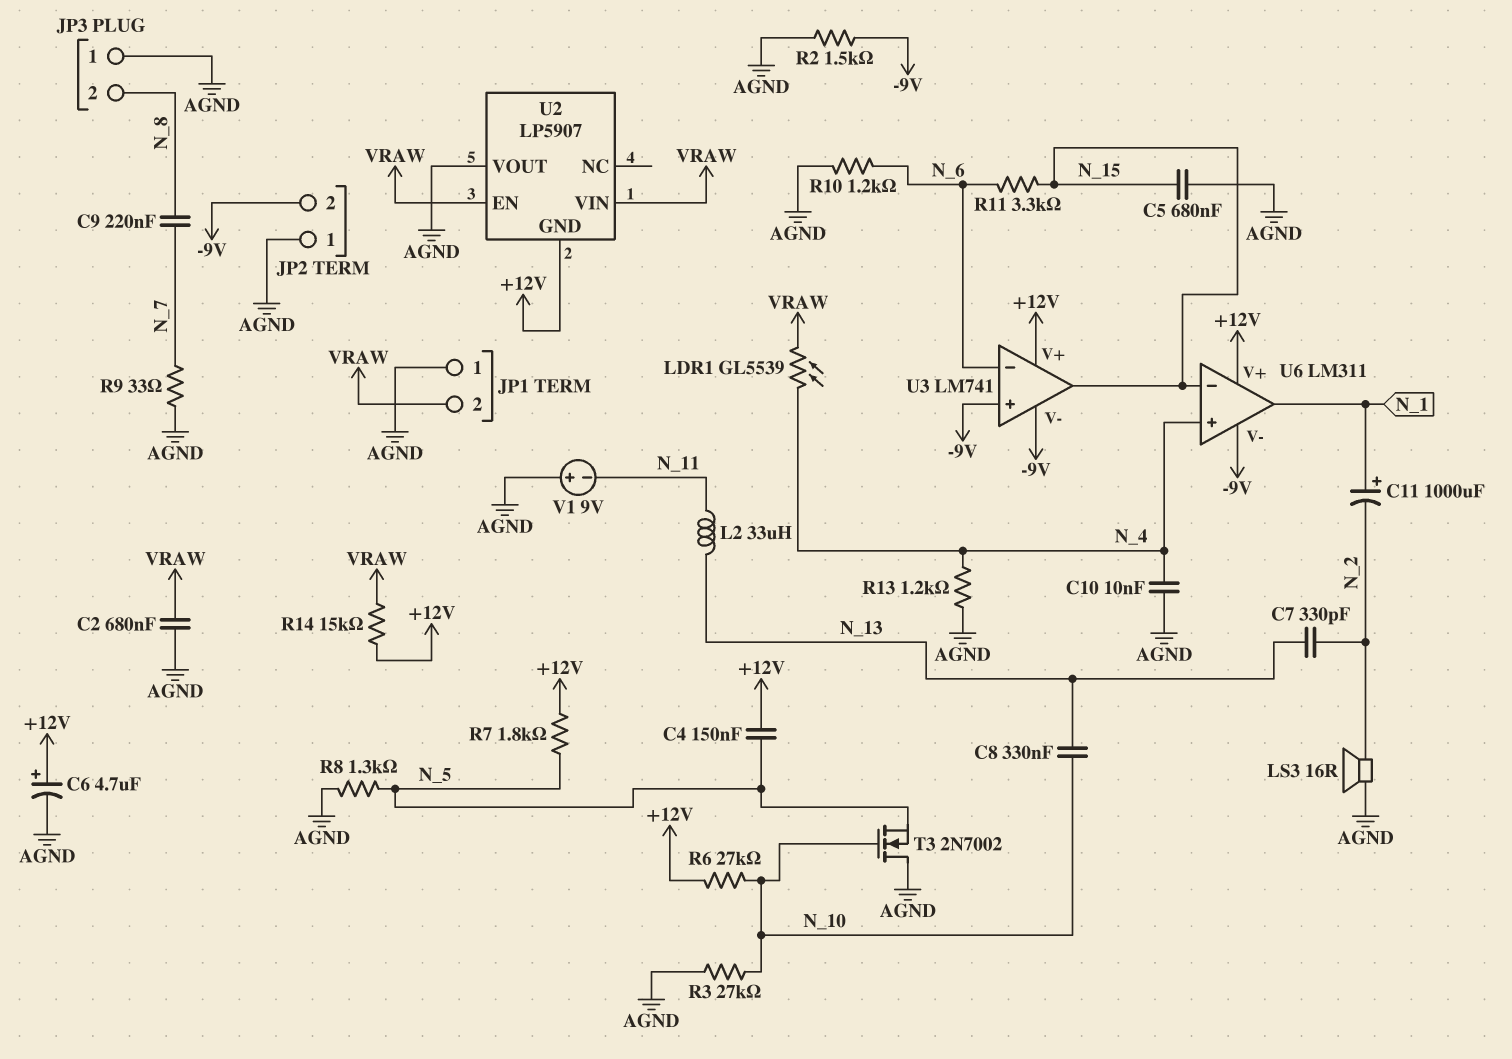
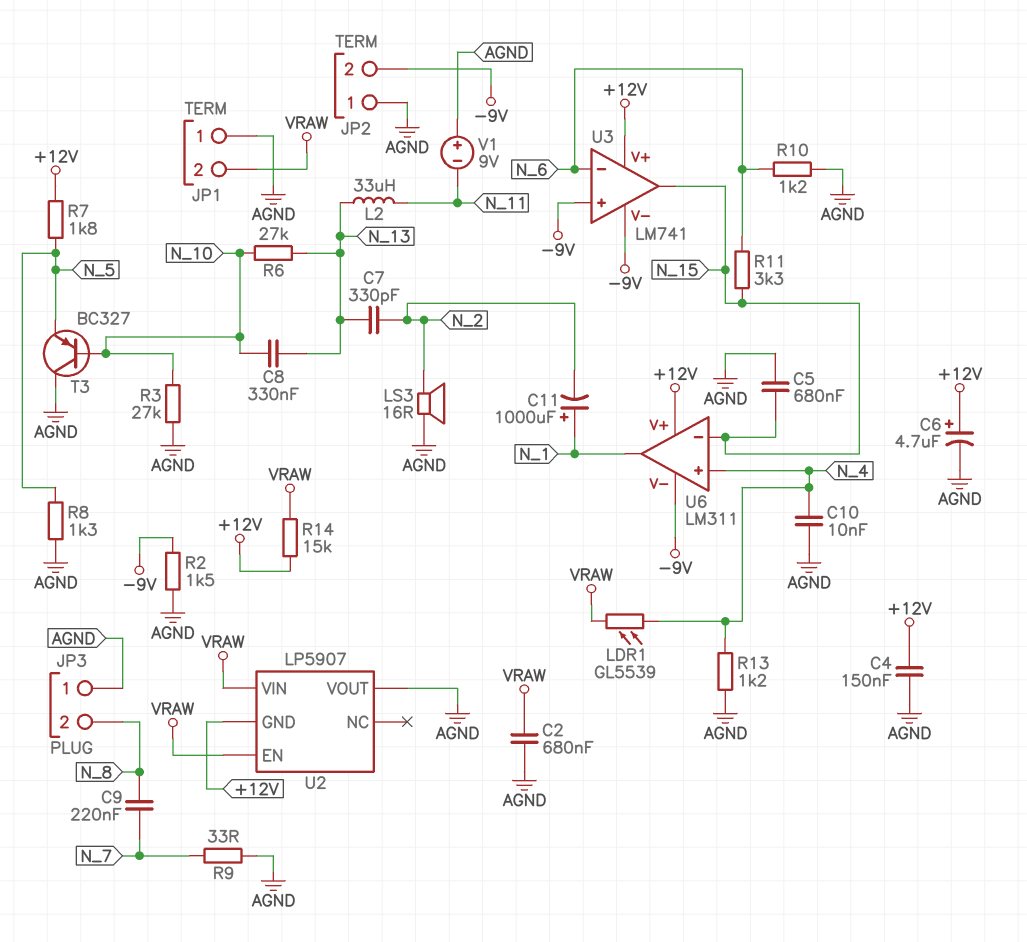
C4: 150nF (+12V, N_5) -> 150nF (+12V, AGND)
R6: 27k (+12V, N_10) -> 27k (N_10, N_13)
T3: NMOS 2N7002 (G N_10, D AGND, S N_5) -> PNP BC327 (B N_10, C AGND, E N_5)

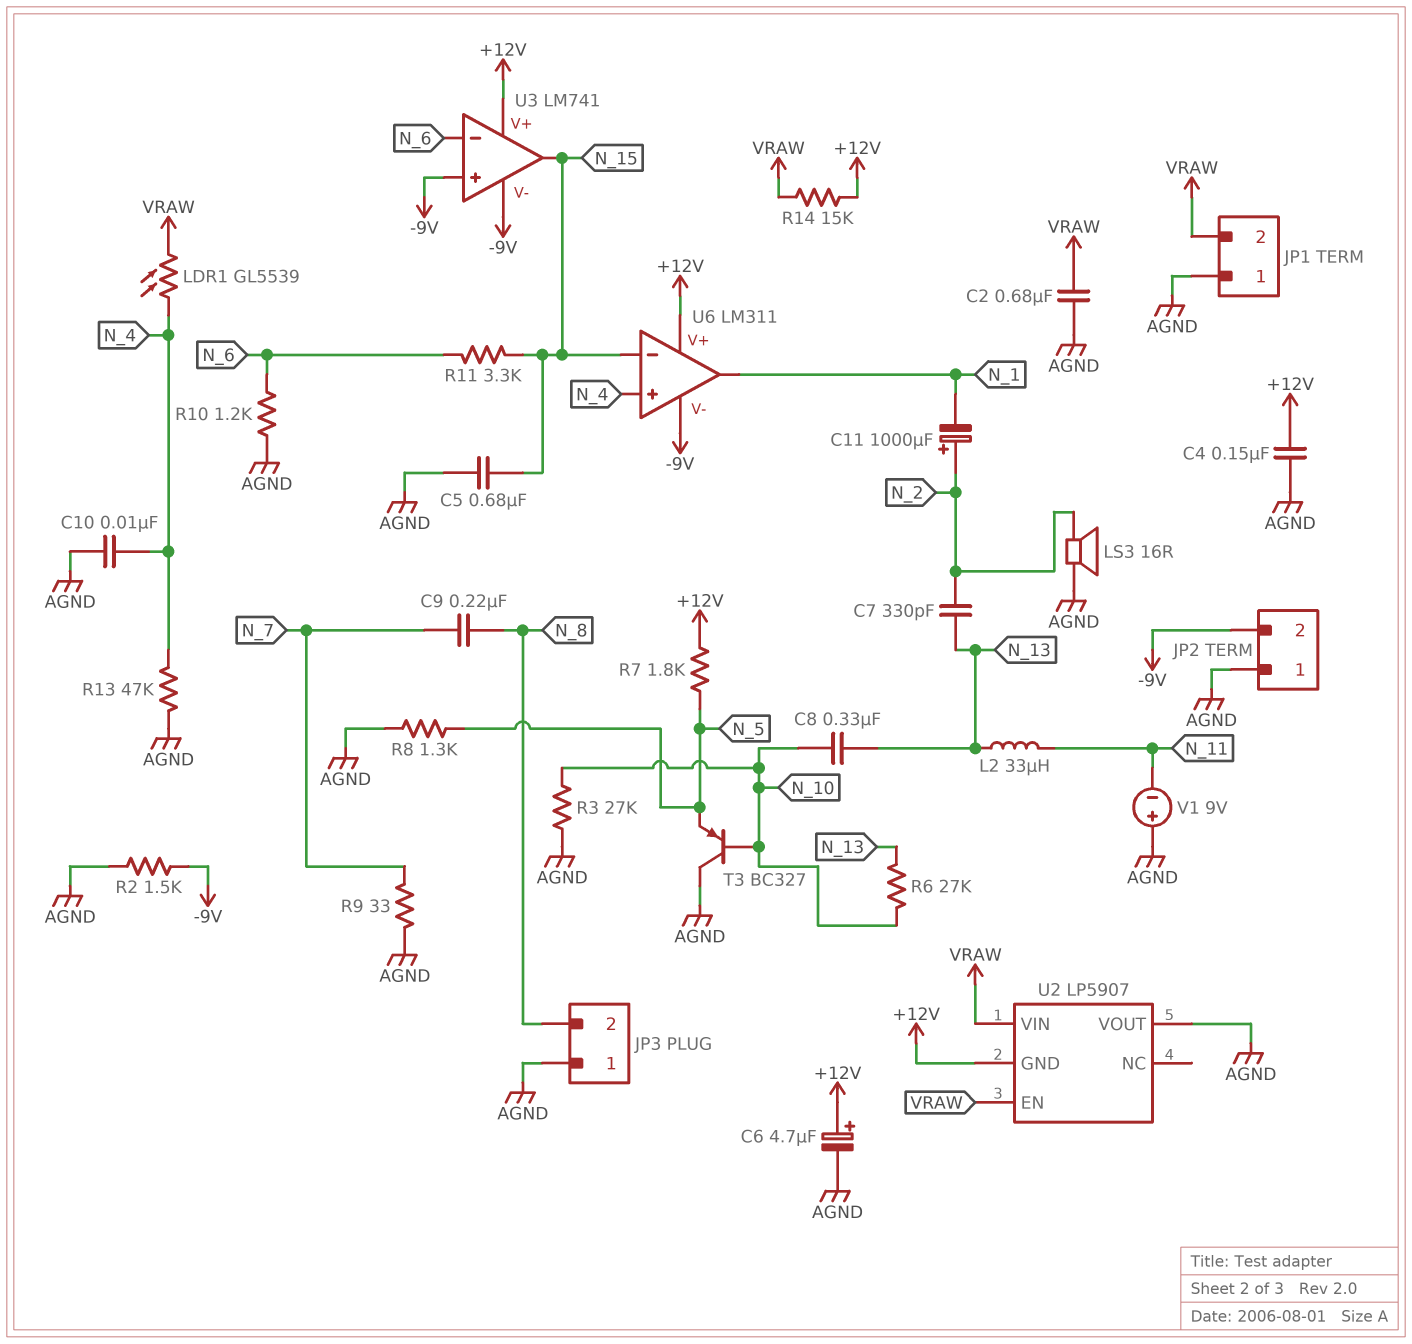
C11: 1000uF (plus N_1, minus N_2) -> 1000uF (plus N_2, minus N_1)
R13: 1.2k (AGND, N_4) -> 47k (AGND, N_4)

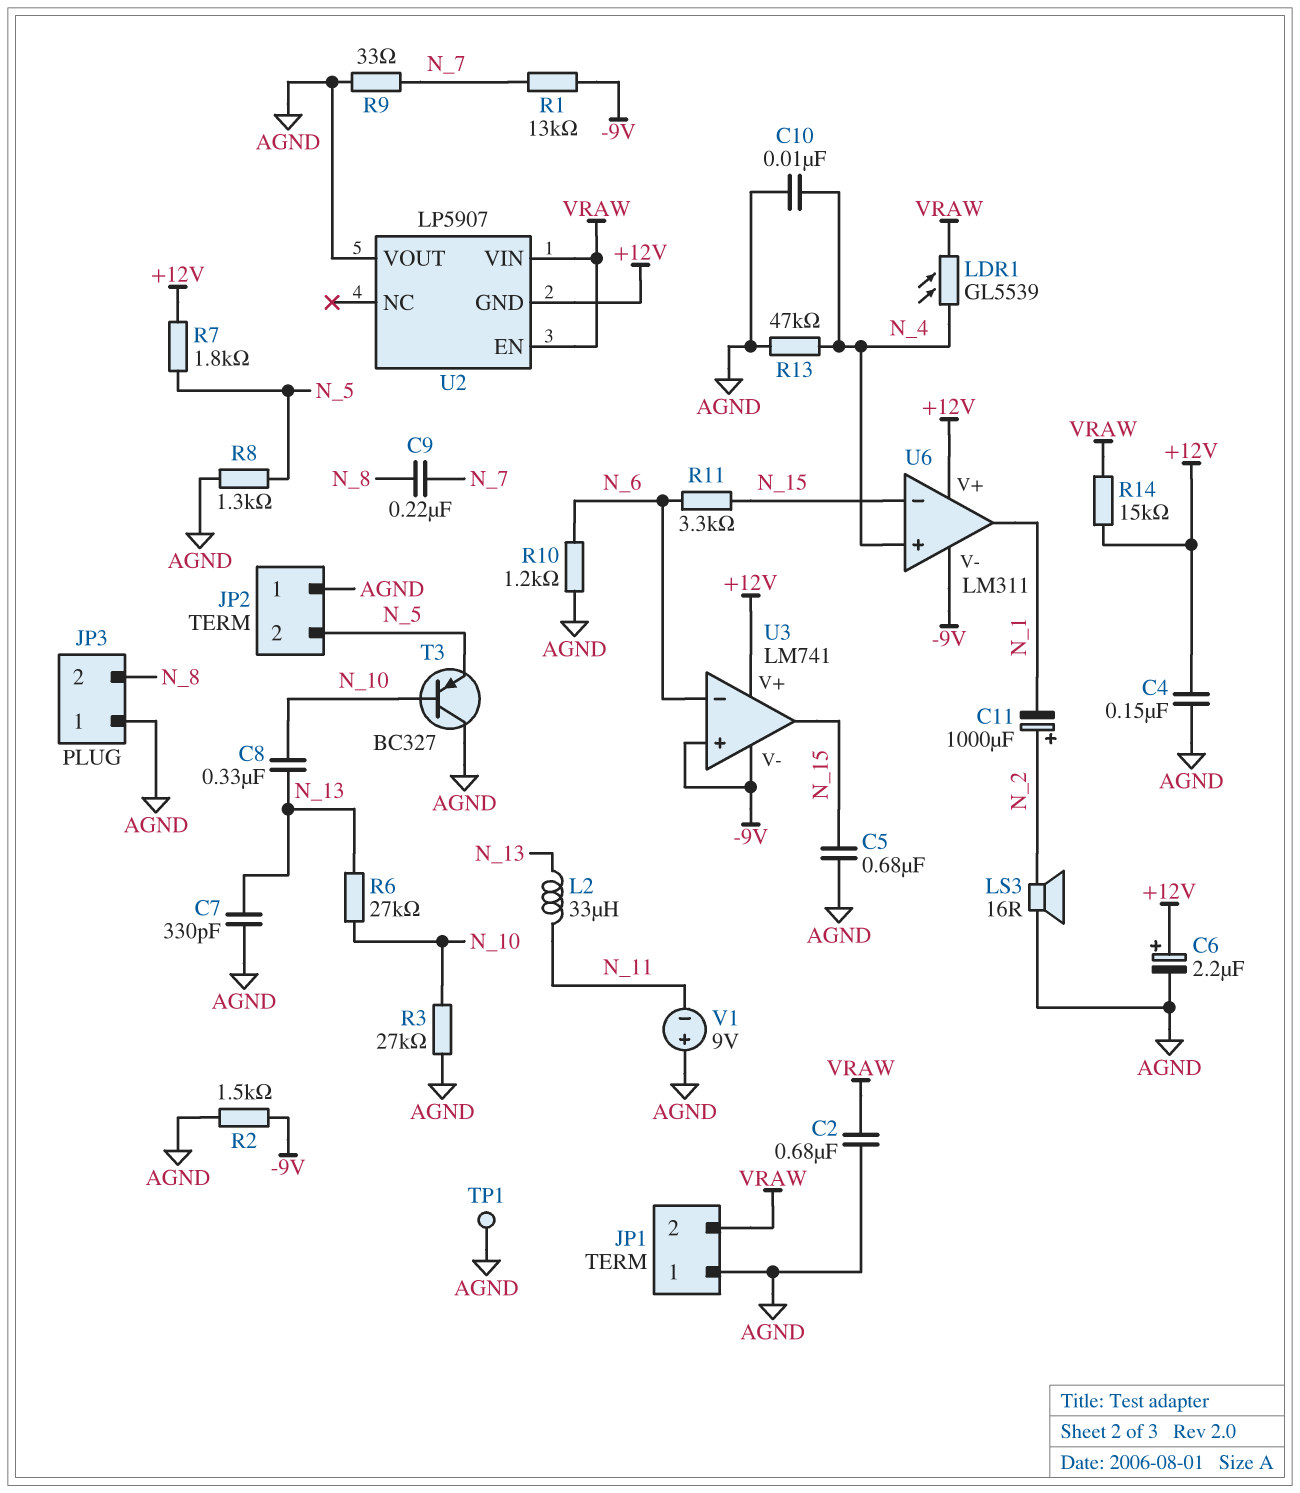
C6: 4.7uF (plus +12V, minus AGND) -> 2.2uF (plus +12V, minus AGND)
C7: 330pF (N_2, N_13) -> 330pF (AGND, N_13)
JP2 pin 2: -9V -> N_5
R1: none -> 13k (-9V, N_7)
TP1: none -> test point (AGND)

